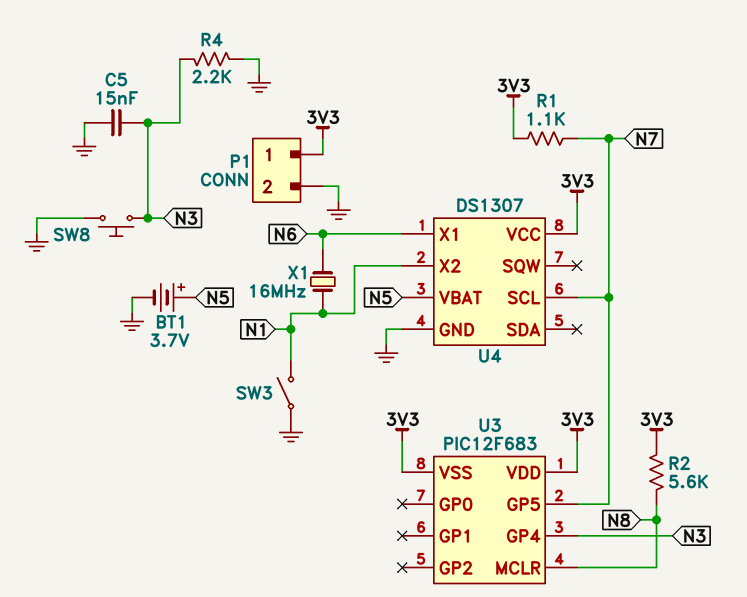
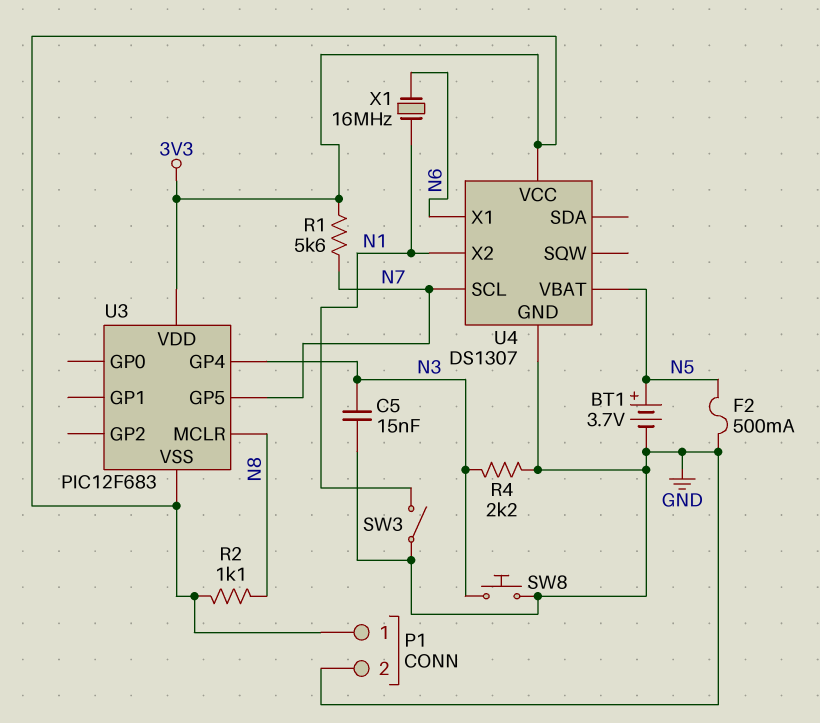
F2: none -> 500mA (GND, N5)
R1: 1.1k (3V3, N7) -> 5.6k (3V3, N7)
R2: 5.6k (3V3, N8) -> 1.1k (3V3, N8)

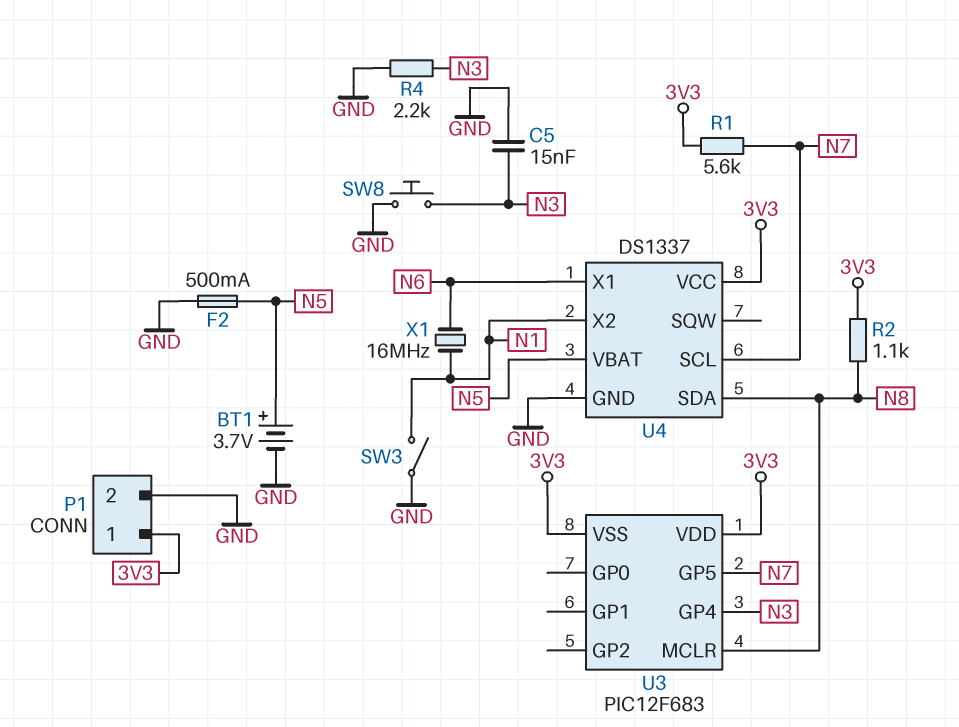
U4: DS1307 -> DS1337
U4 pin SDA: none -> N8

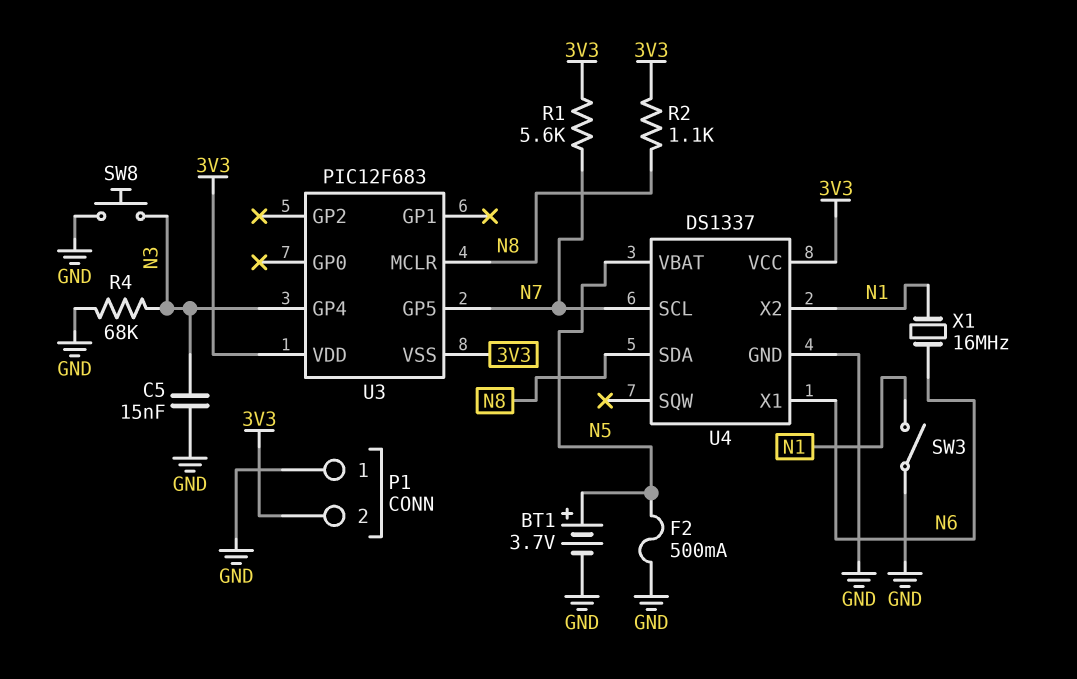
P1 pin 1: 3V3 -> GND
P1 pin 2: GND -> 3V3
R4: 2.2k (GND, N3) -> 68k (GND, N3)

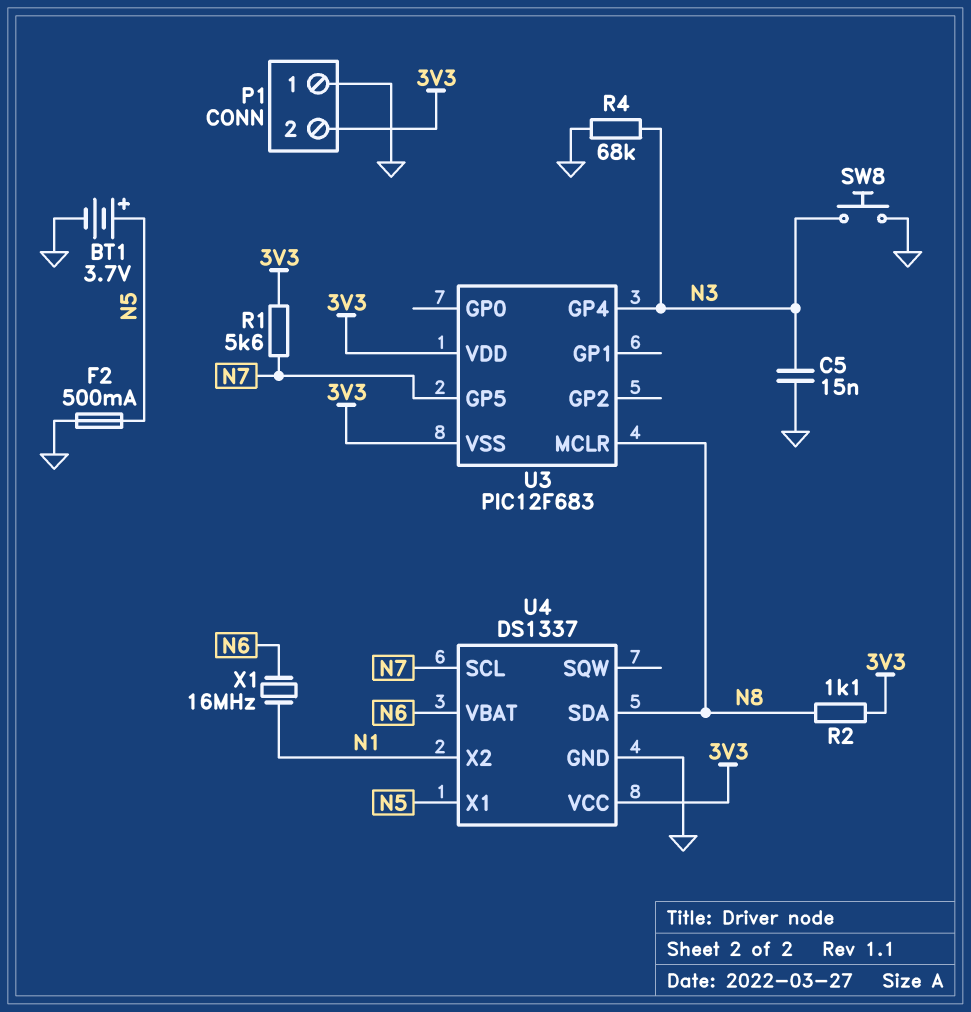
SW3: switch (GND, N1) -> none
U4 pin VBAT: N5 -> N6
U4 pin X1: N6 -> N5

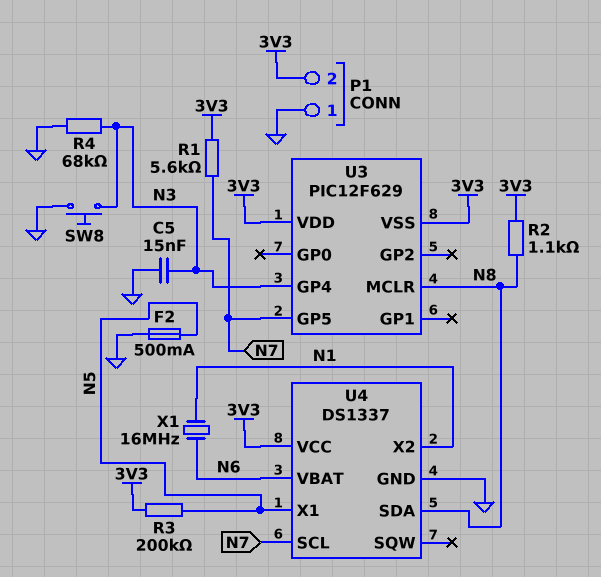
BT1: 3.7V (plus N5, minus GND) -> none
R3: none -> 200k (3V3, N5)
U3: PIC12F683 -> PIC12F629

